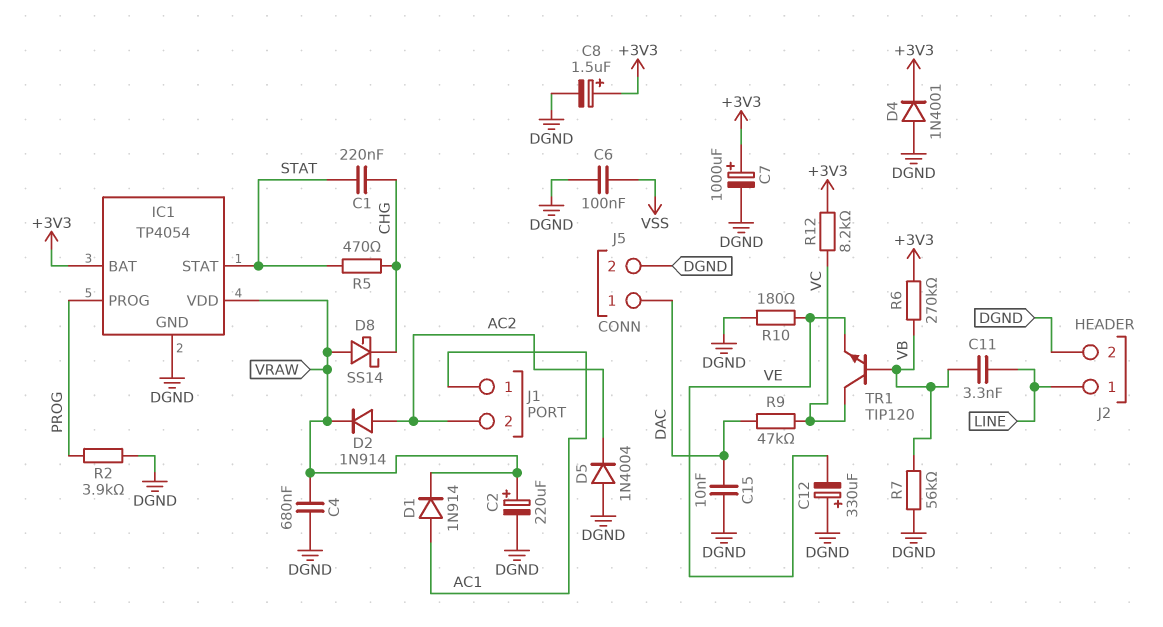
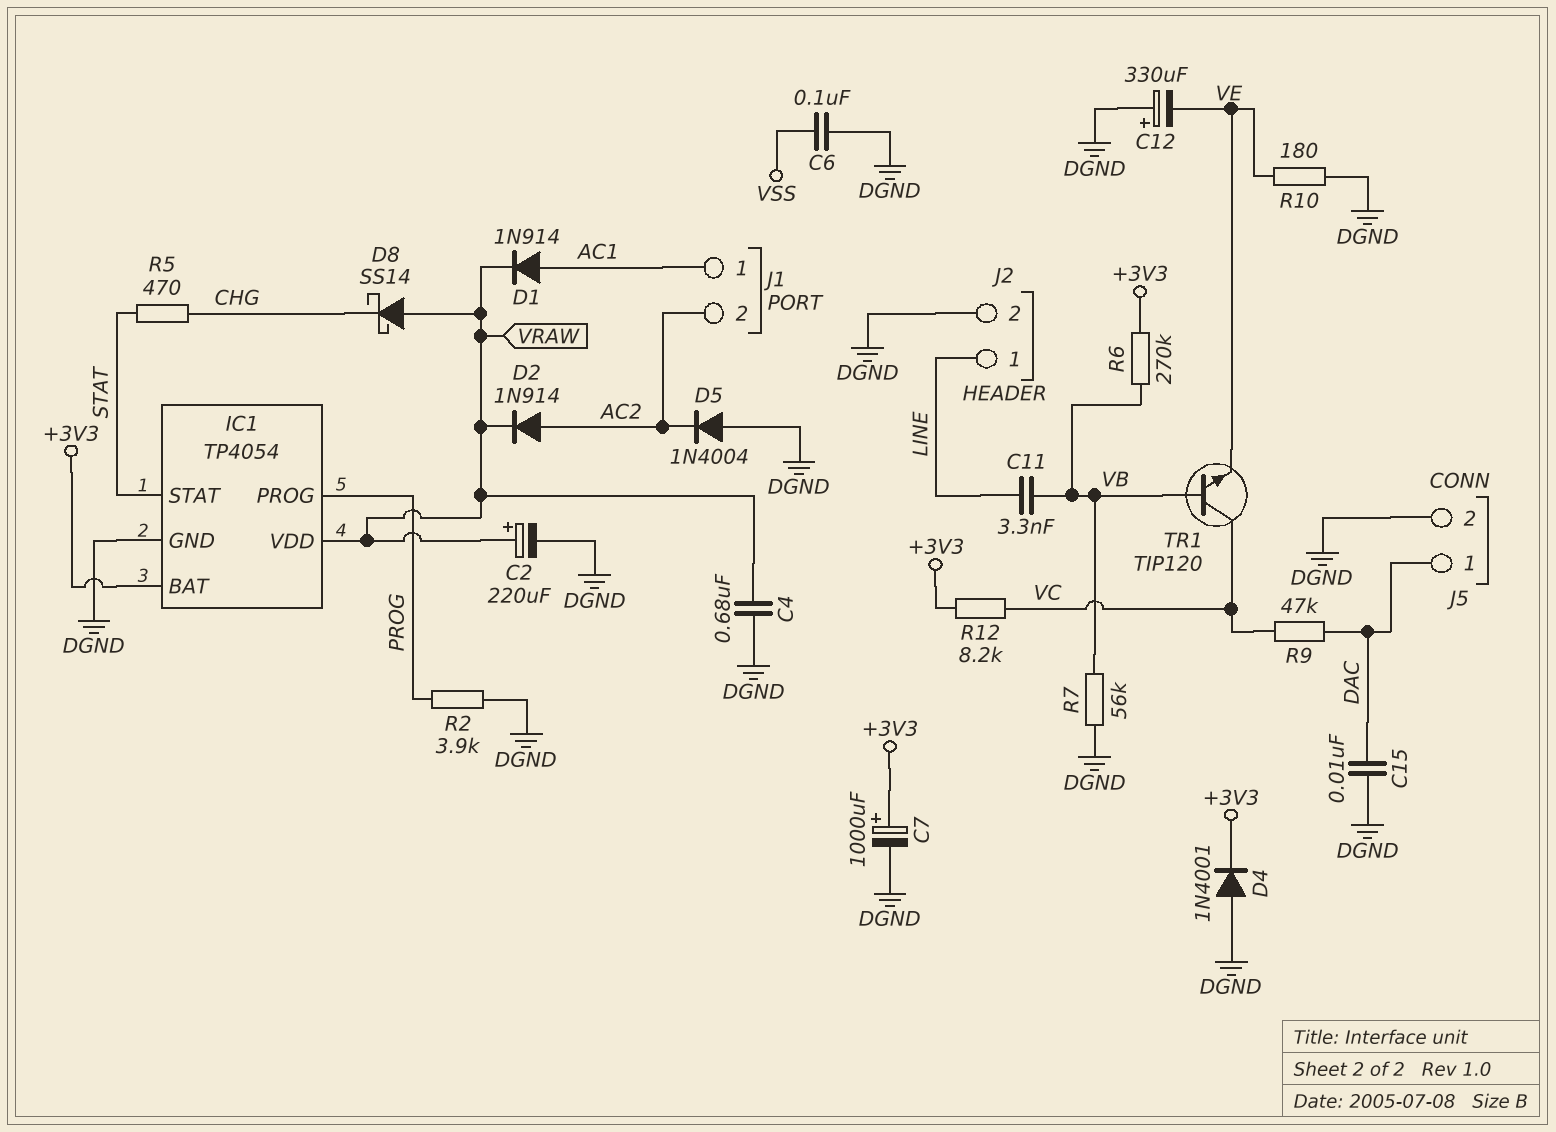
C1: 220nF (CHG, STAT) -> none
C8: 1.5uF (plus +3V3, minus DGND) -> none

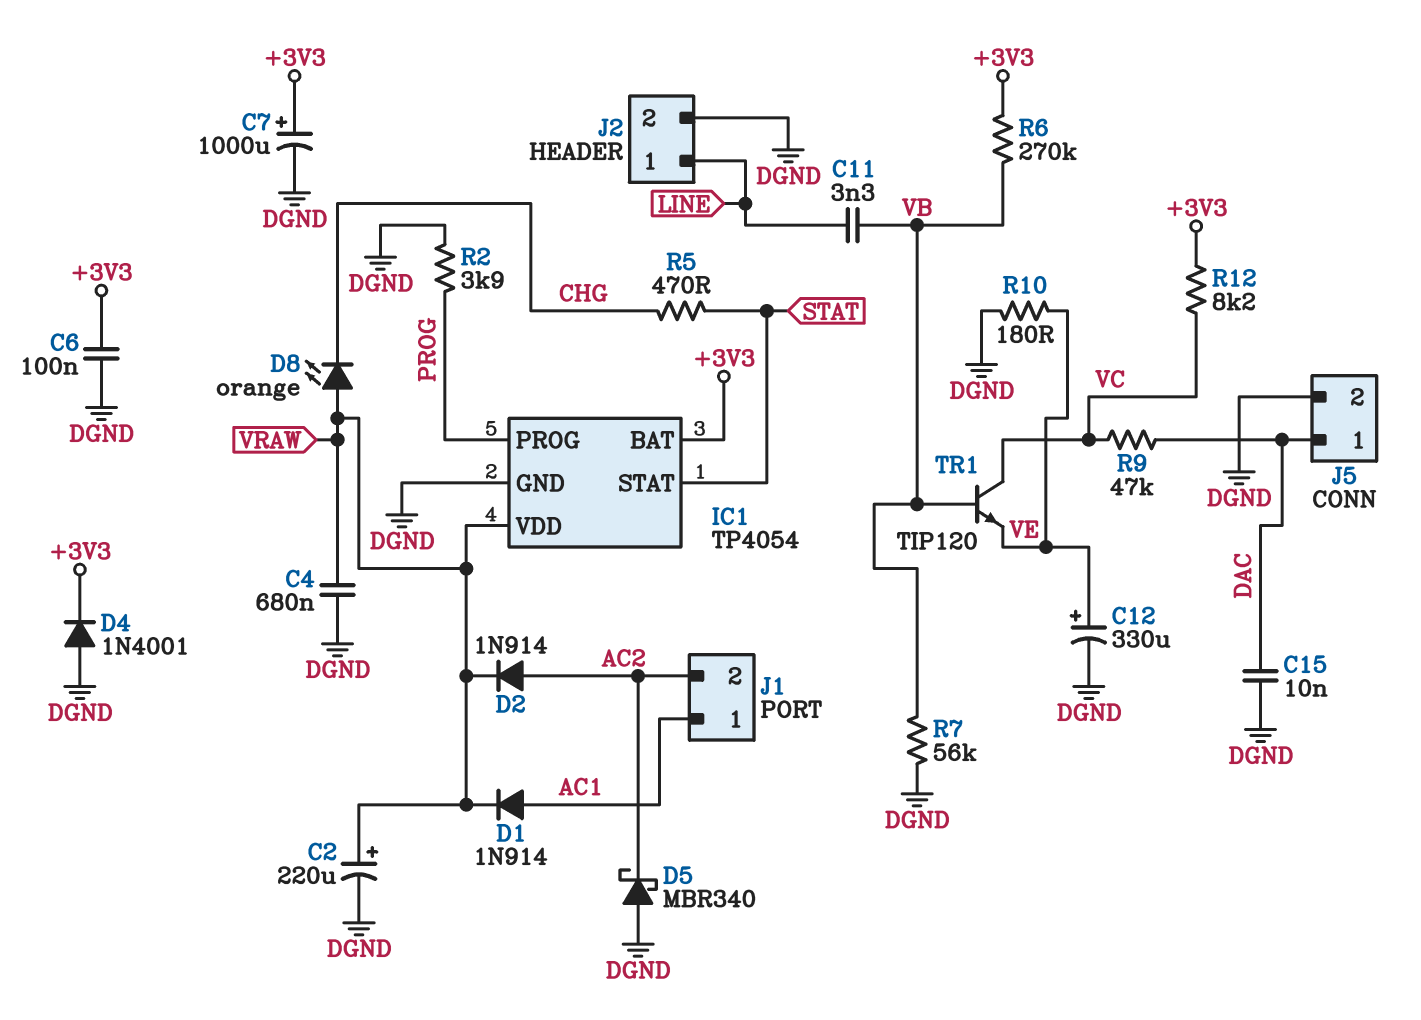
C6: 100nF (DGND, VSS) -> 100nF (+3V3, DGND)
C12: 330uF (plus DGND, minus VE) -> 330uF (plus VE, minus DGND)
D5: diode 1N4004 (A DGND, K AC2) -> schottky MBR340 (A DGND, K AC2)
D8: schottky SS14 (A VRAW, K CHG) -> LED orange (A VRAW, K CHG)

